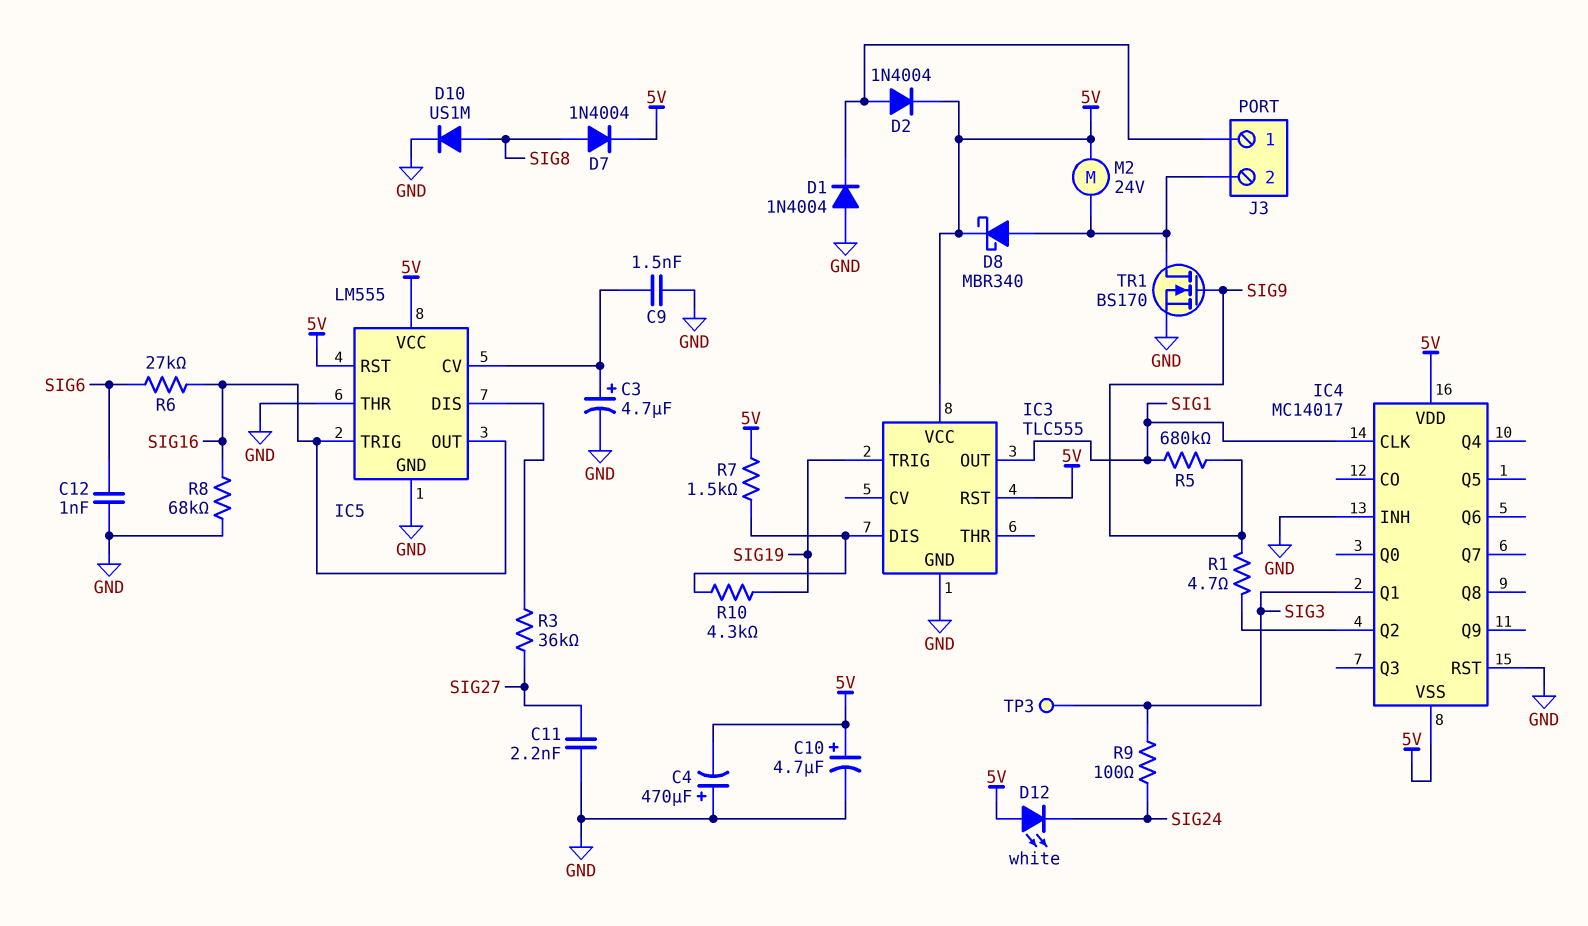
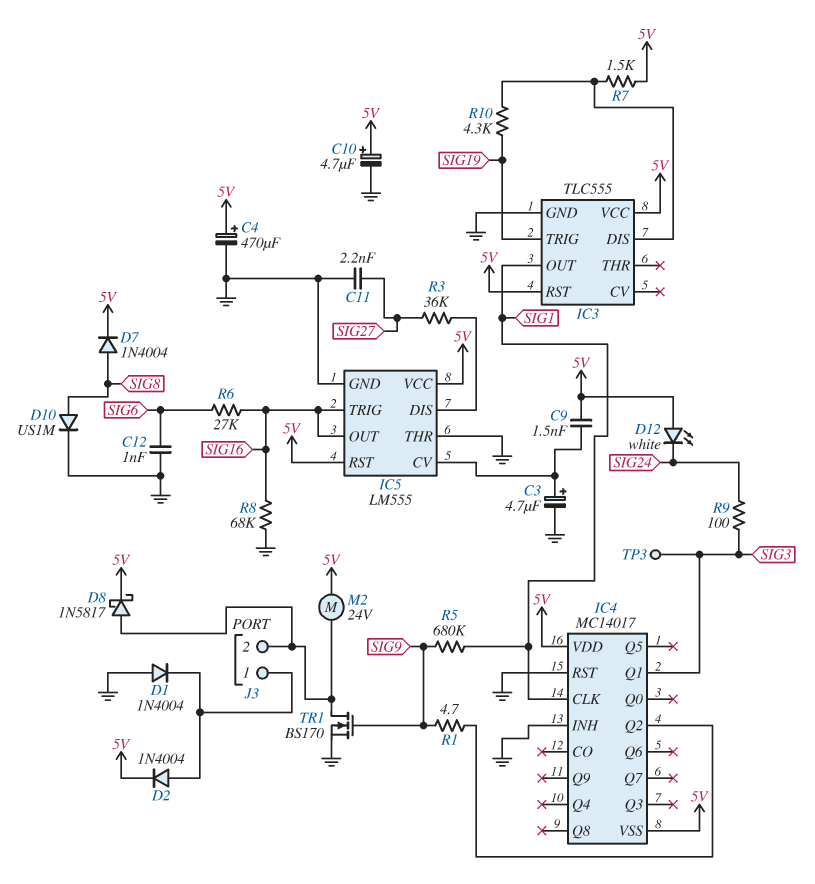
C4: 470uF (plus GND, minus 5V) -> 470uF (plus 5V, minus GND)
C9: 1.5nF (GND, IC5/CV) -> 1.5nF (5V, IC5/CV)
D8: schottky MBR340 (A J3/2, K 5V) -> schottky 1N5817 (A J3/2, K 5V)

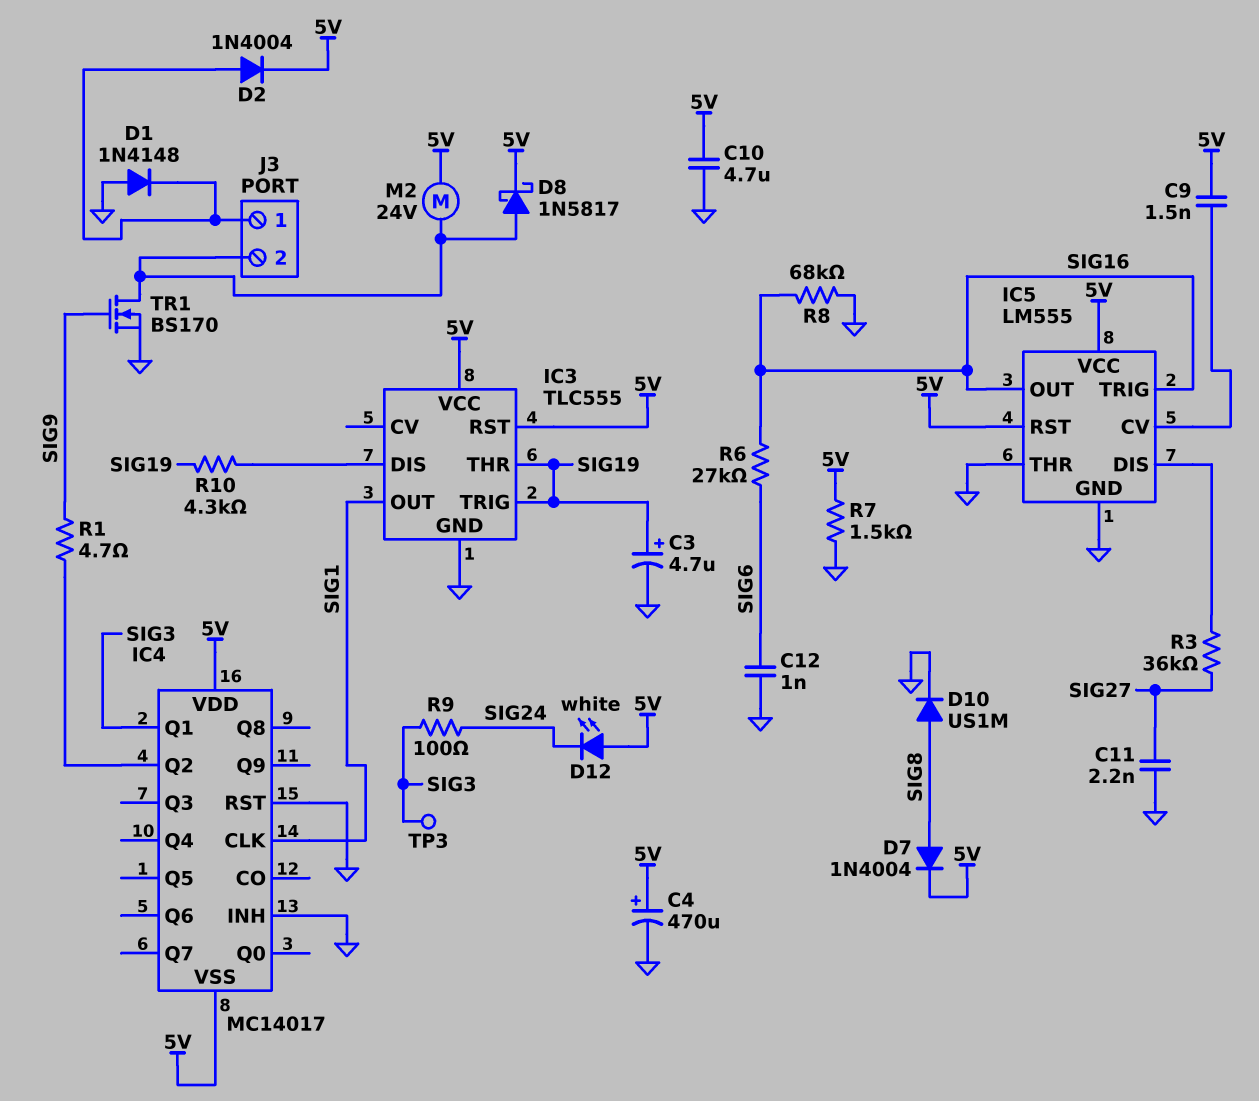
C3: 4.7uF (plus IC5/CV, minus GND) -> 4.7uF (plus SIG19, minus GND)
C10: 4.7uF (plus 5V, minus GND) -> 4.7uF (5V, GND)
D1: diode 1N4004 (A GND, K J3/1) -> diode 1N4148 (A GND, K J3/1)
IC3 pin THR: none -> SIG19
R5: 680k (SIG1, SIG9) -> none
R7: 1.5k (5V, IC3/DIS) -> 1.5k (5V, GND)

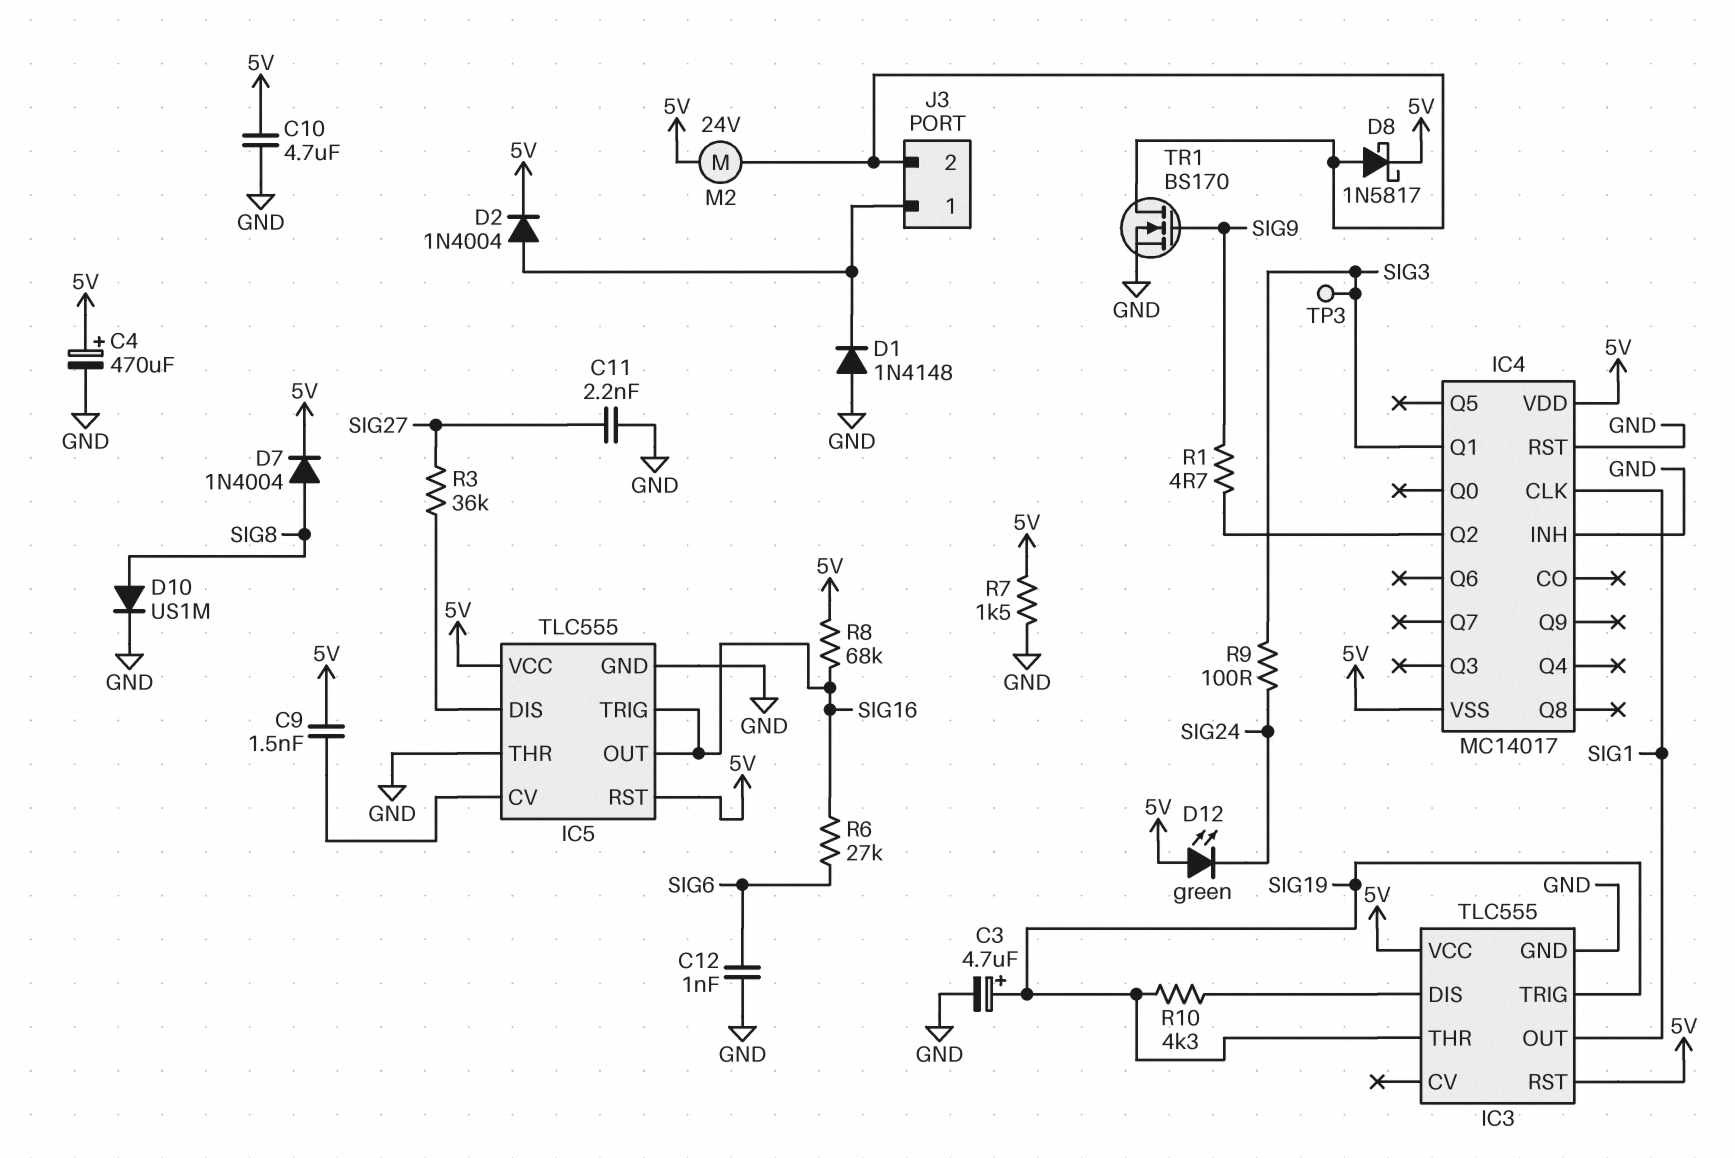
D12: LED white (A 5V, K SIG24) -> LED green (A 5V, K SIG24)
IC5: LM555 -> TLC555
R8: 68k (GND, SIG16) -> 68k (5V, SIG16)

